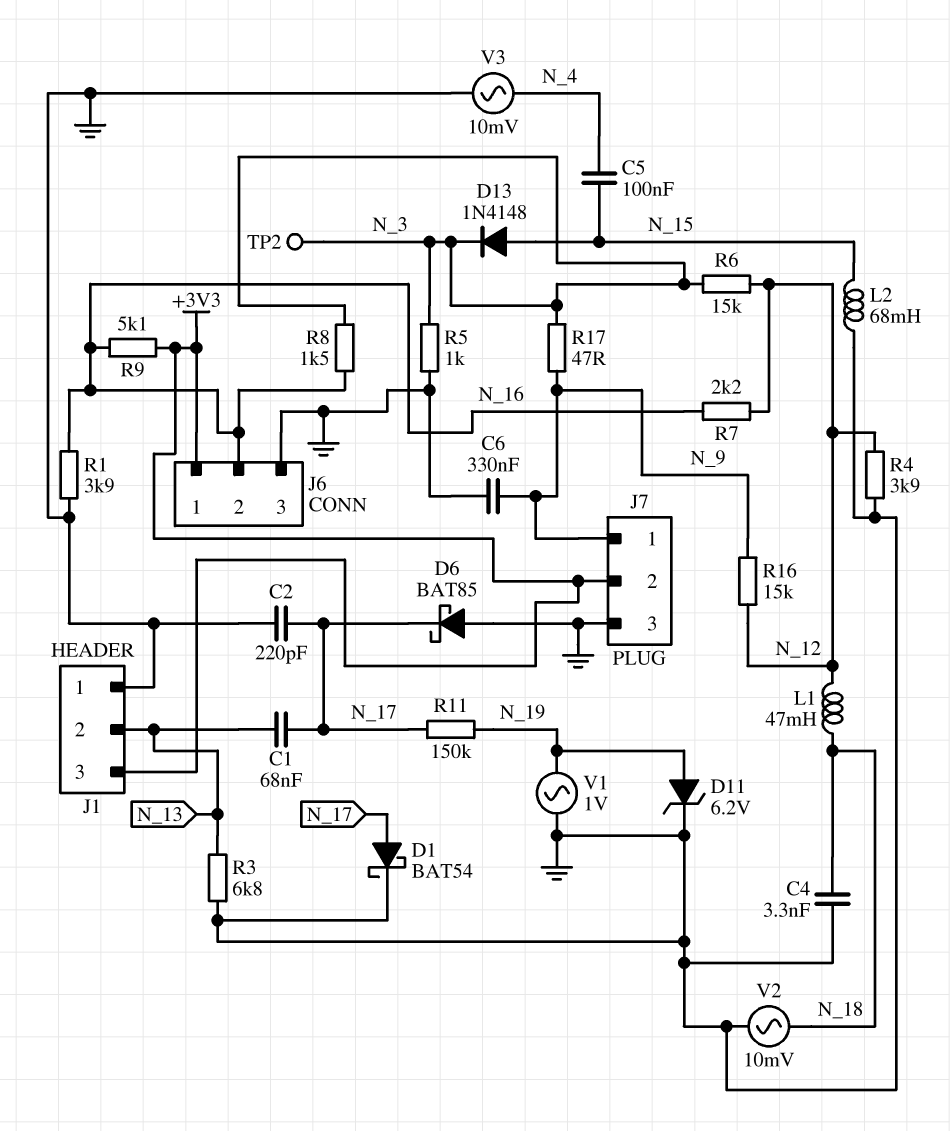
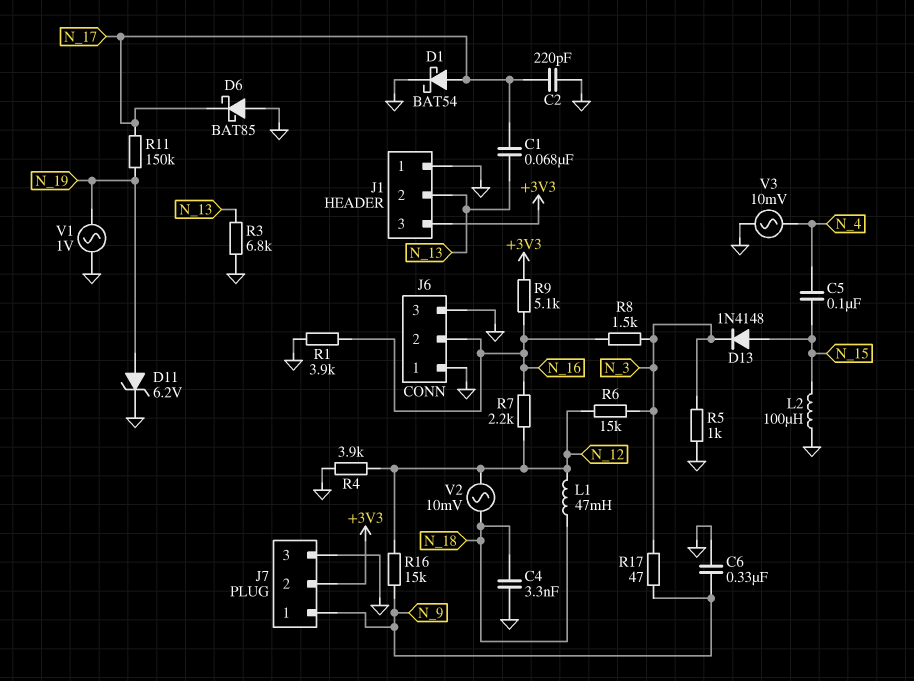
J6 pin 1: +3V3 -> GND
L2: 68mH (GND, N_15) -> 100uH (GND, N_15)
TP2: test point (N_3) -> none
V2: AC 10mV (GND, N_18) -> AC 10mV (N_12, N_18)

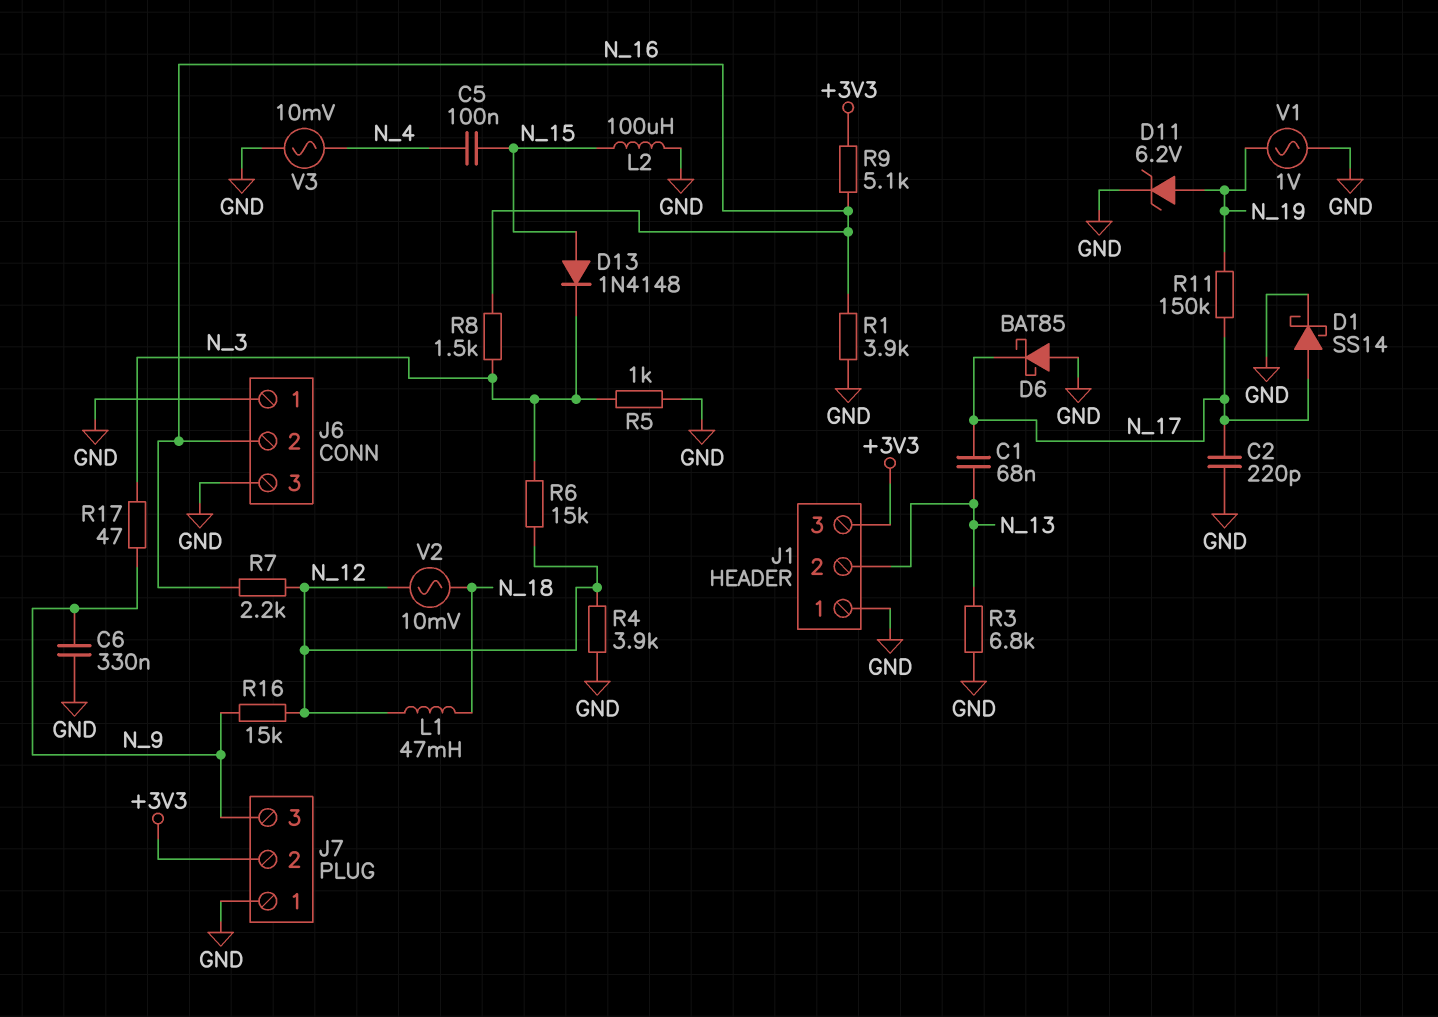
C4: 3.3nF (GND, N_18) -> none
D1: schottky BAT54 (A N_17, K GND) -> schottky SS14 (A N_17, K GND)
J7 pin 1: N_9 -> GND
J7 pin 3: GND -> N_9

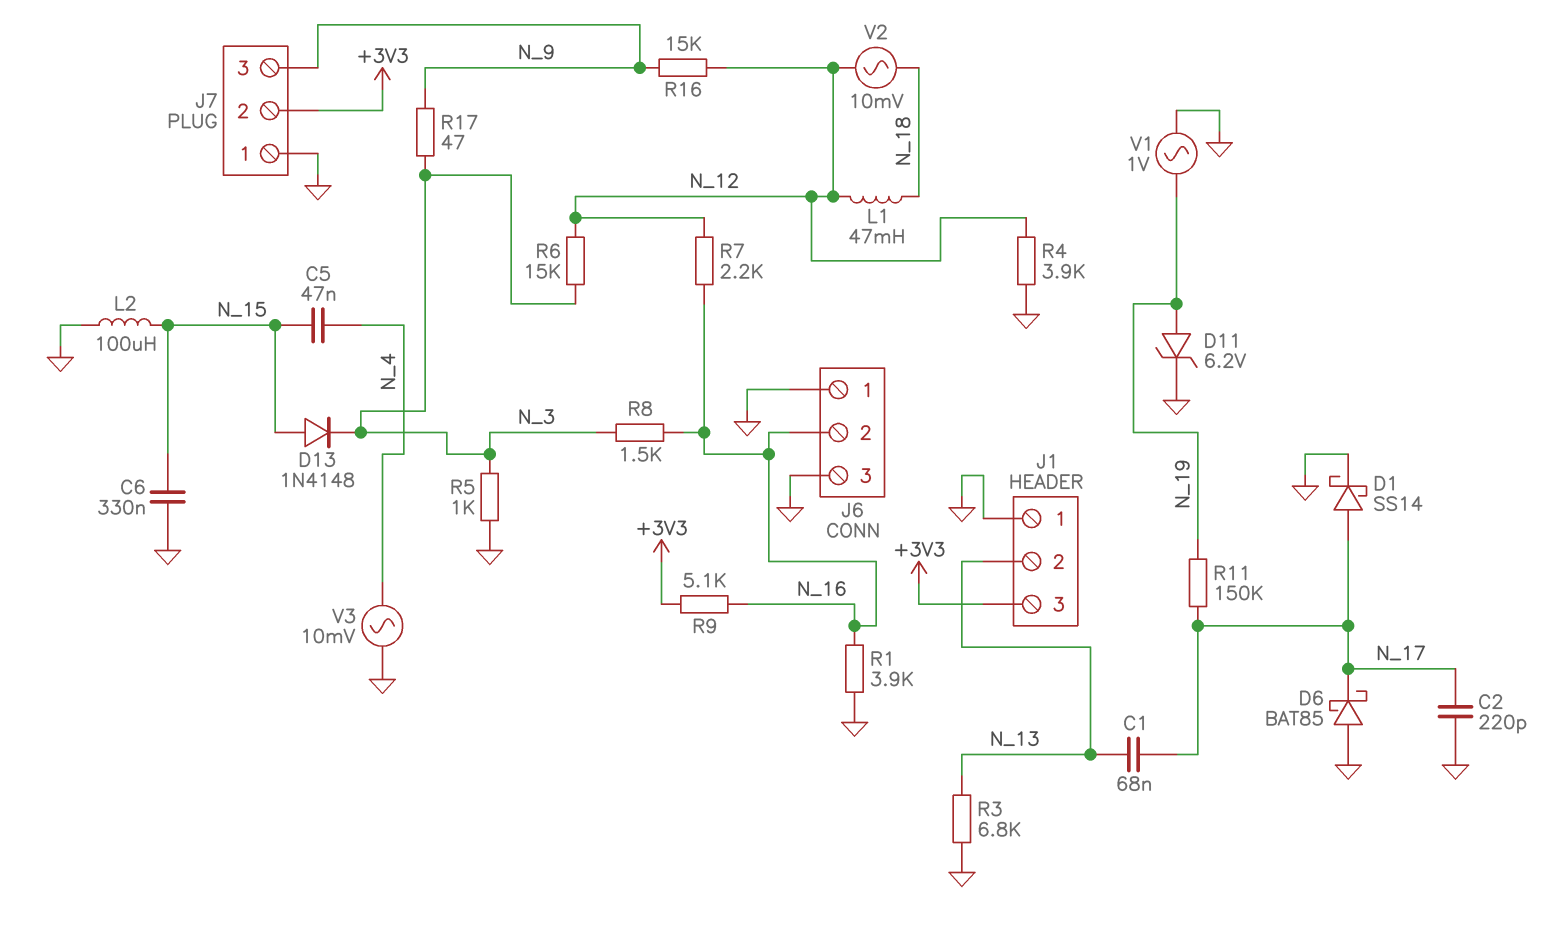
C5: 100nF (N_4, N_15) -> 47nF (N_4, N_15)
C6: 330nF (GND, N_9) -> 330nF (GND, N_15)

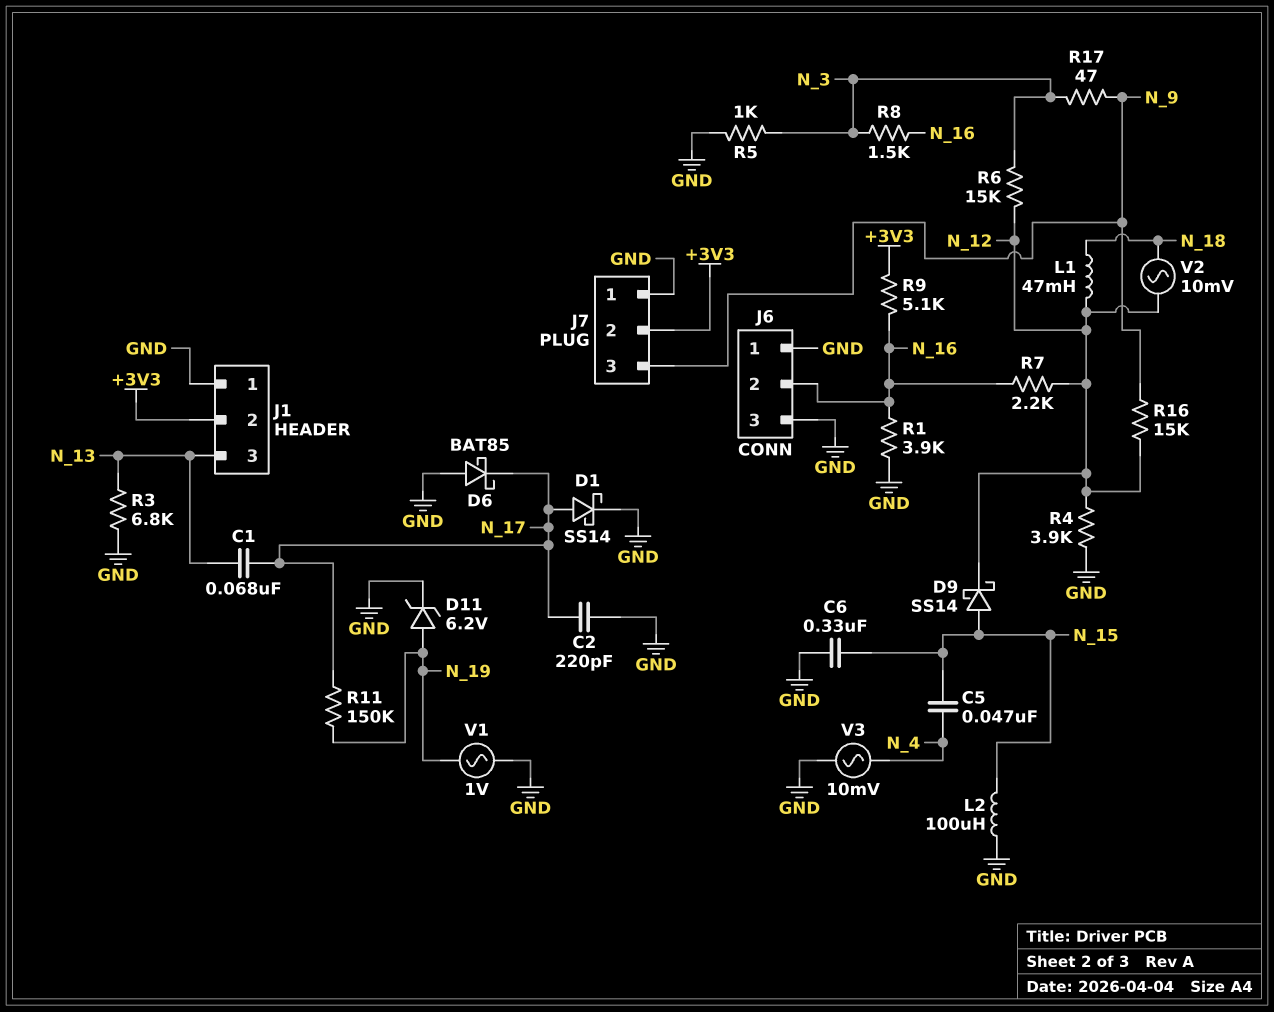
D9: none -> schottky SS14 (A N_15, K N_12)
D13: diode 1N4148 (A N_15, K N_3) -> none
J1 pin 2: N_13 -> +3V3
J1 pin 3: +3V3 -> N_13

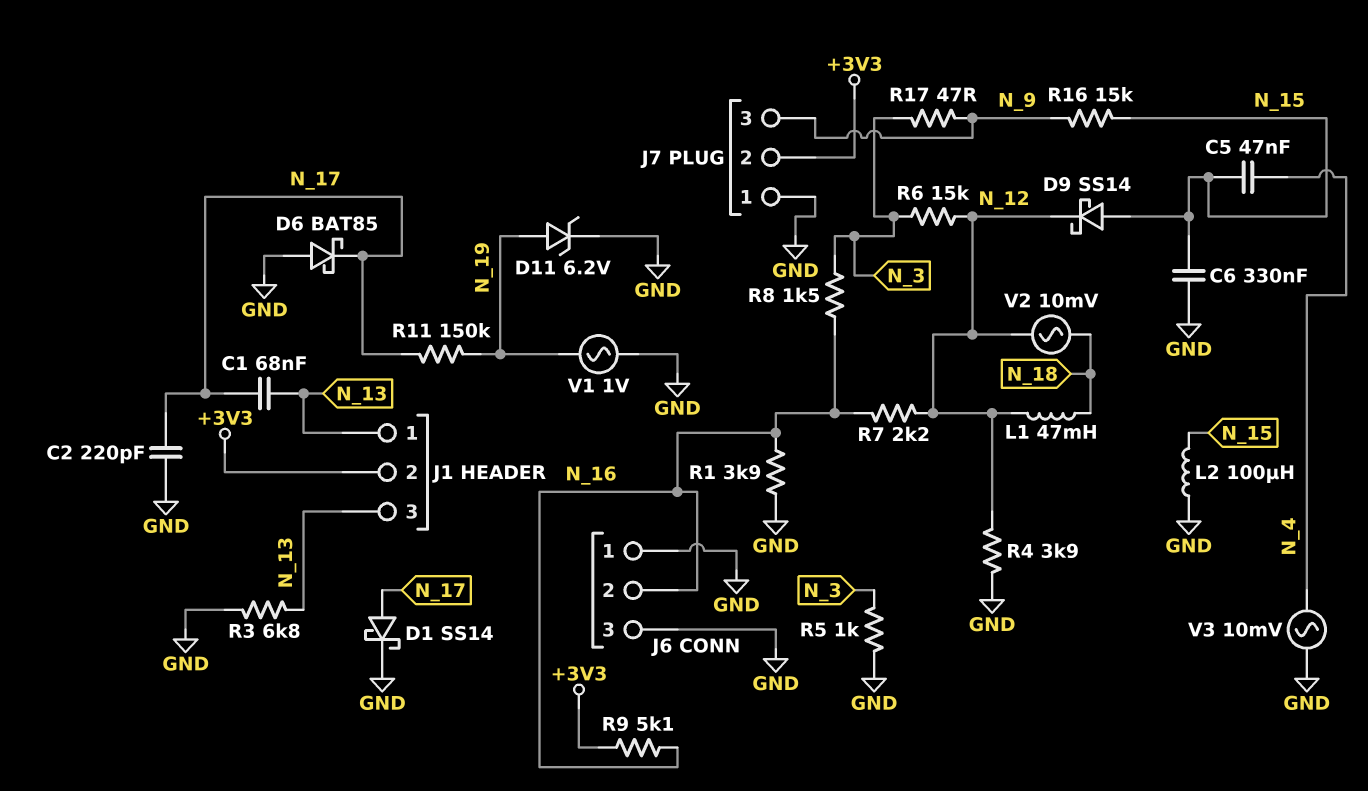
J1 pin 1: GND -> N_13
R16: 15k (N_9, N_12) -> 15k (N_9, N_15)

